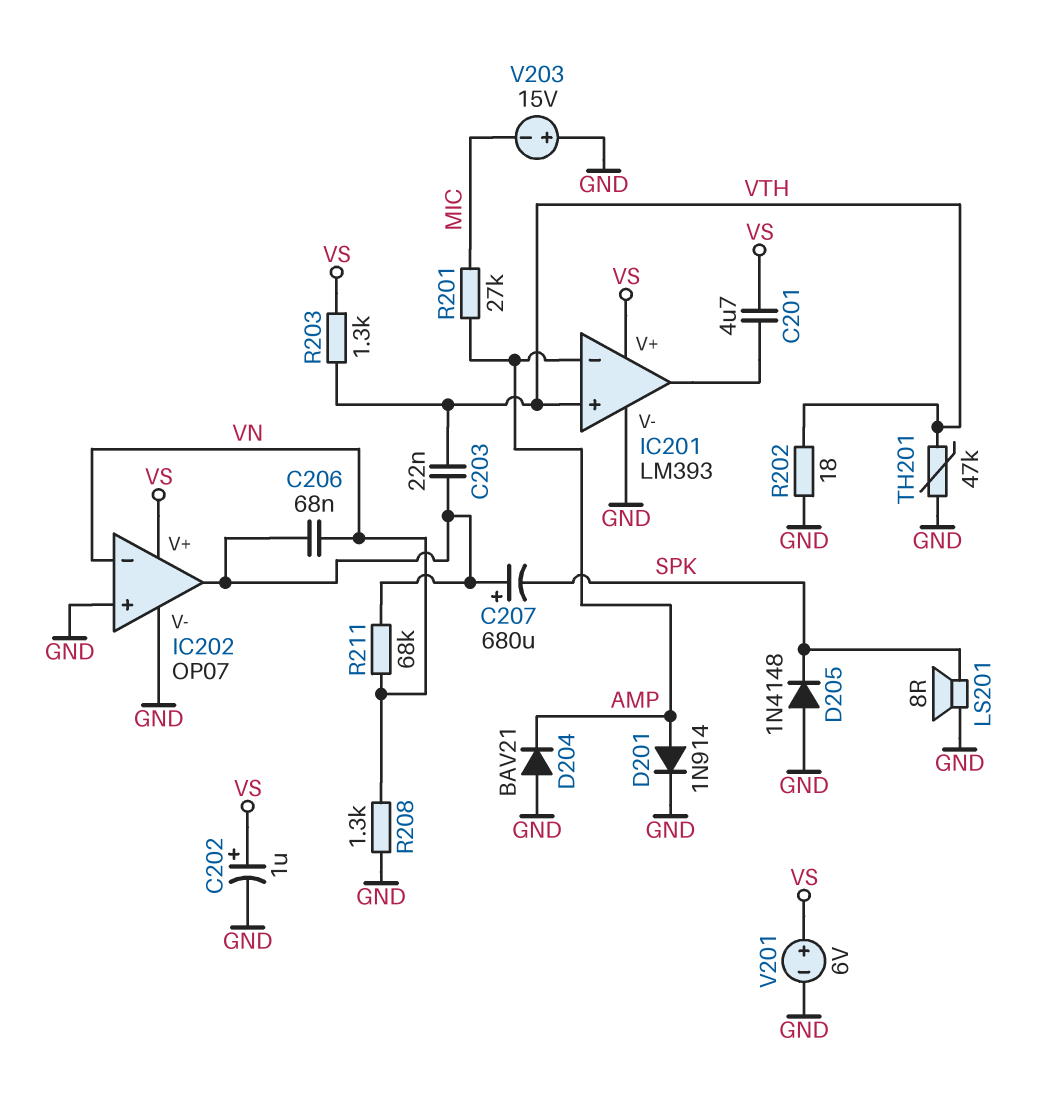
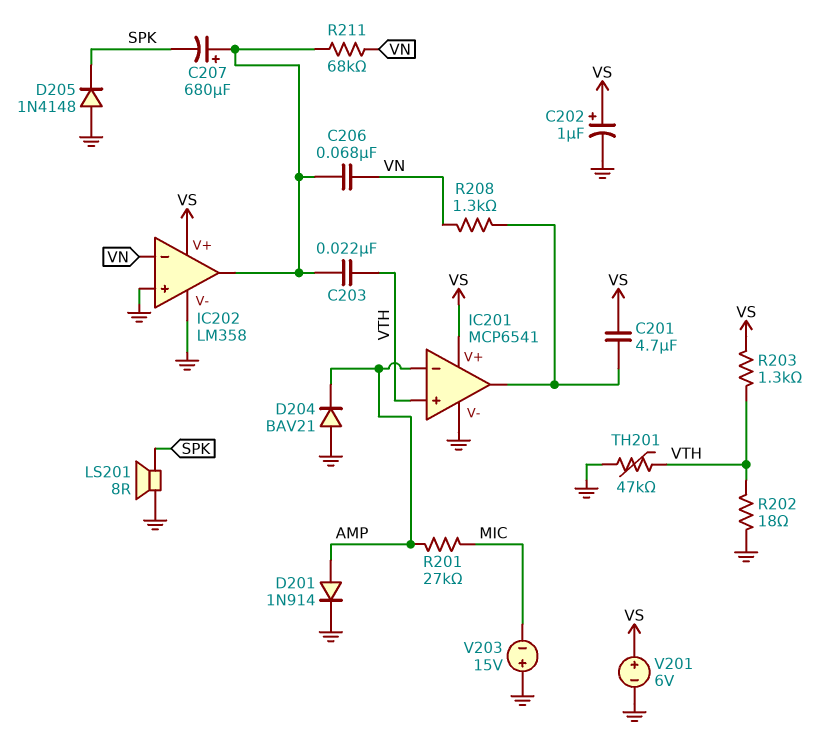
IC201: LM393 -> MCP6541
IC202: OP07 -> LM358
R208: 1.3k (GND, VN) -> 1.3k (IC201/out, VN)

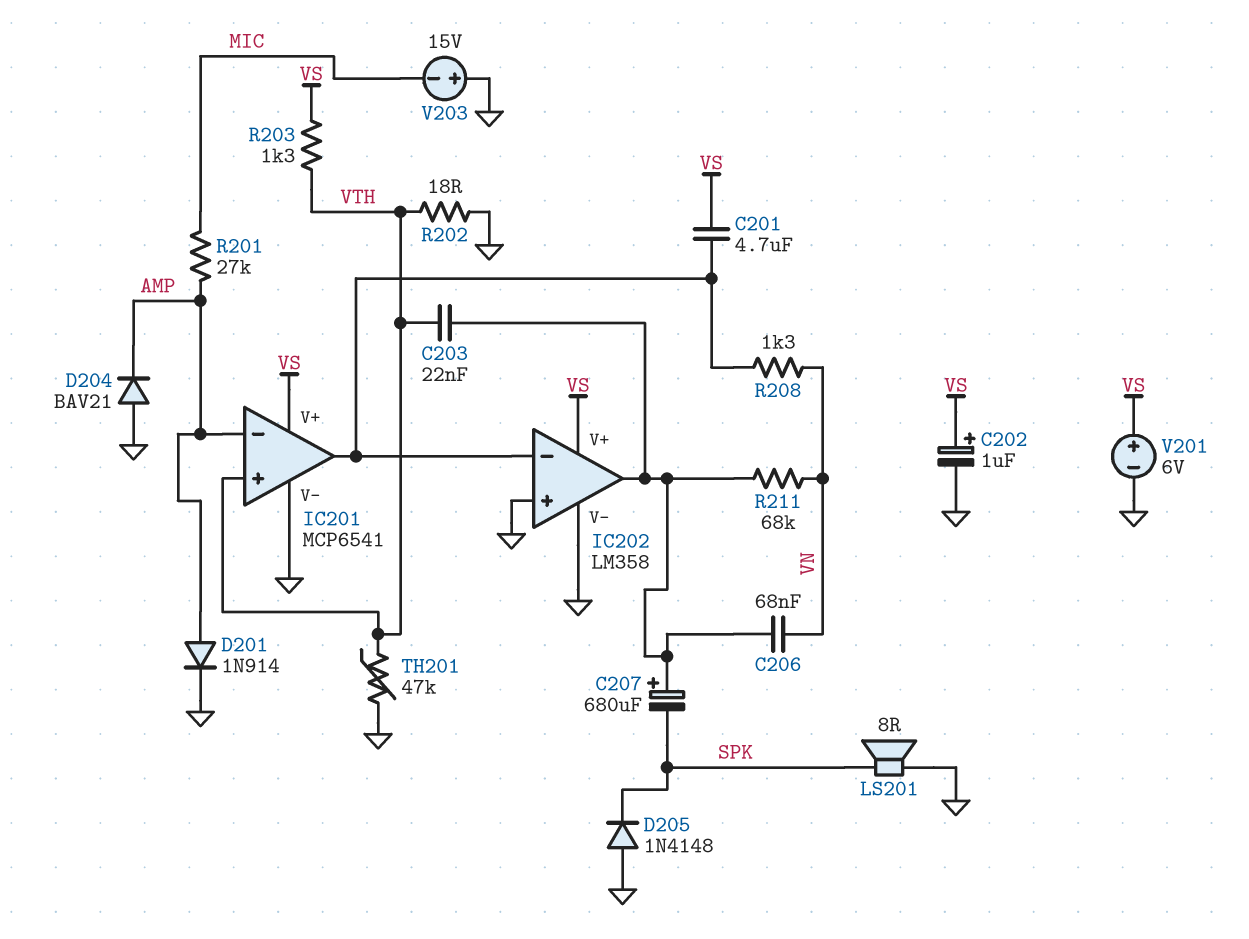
IC202 pin in-: VN -> IC201/out

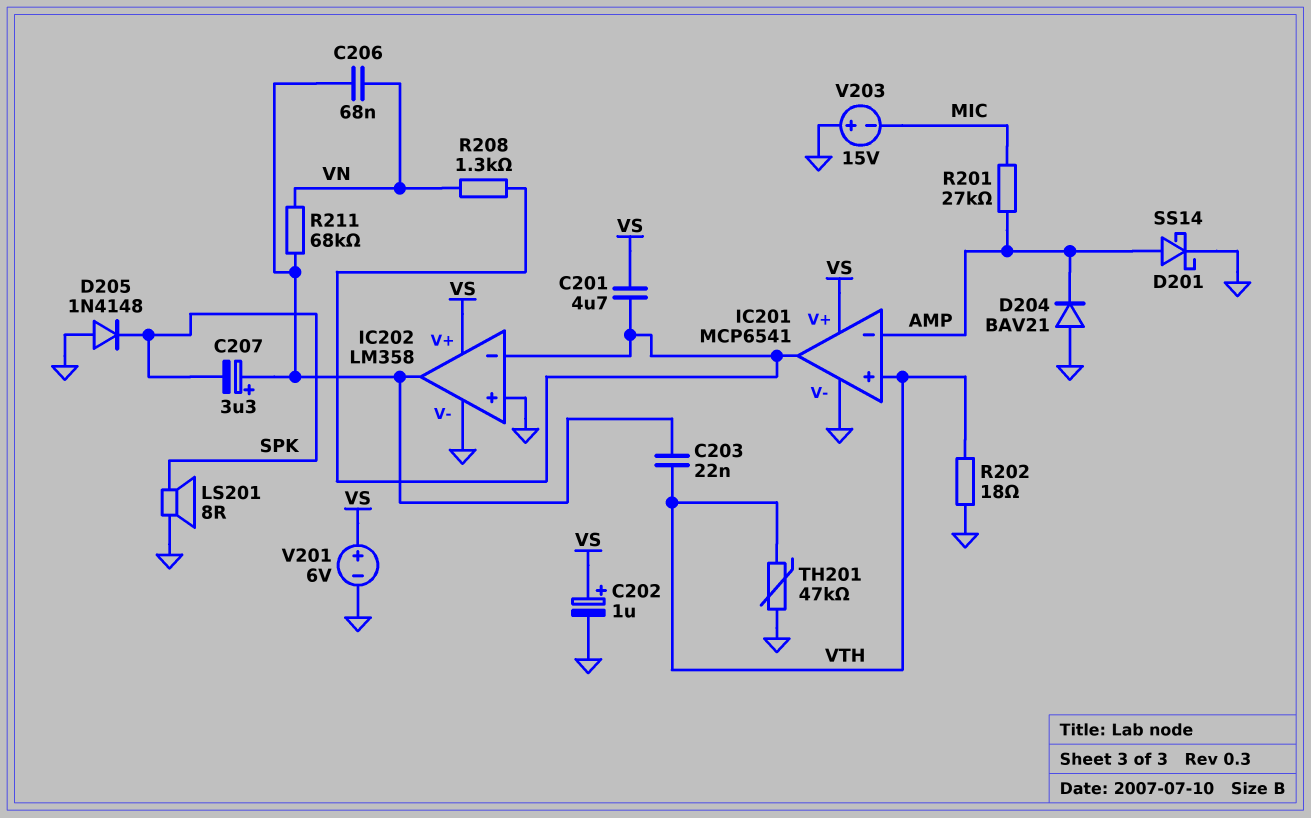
C207: 680uF (plus IC202/out, minus SPK) -> 3.3uF (plus IC202/out, minus SPK)
D201: diode 1N914 (A AMP, K GND) -> schottky SS14 (A AMP, K GND)
R203: 1.3k (VS, VTH) -> none

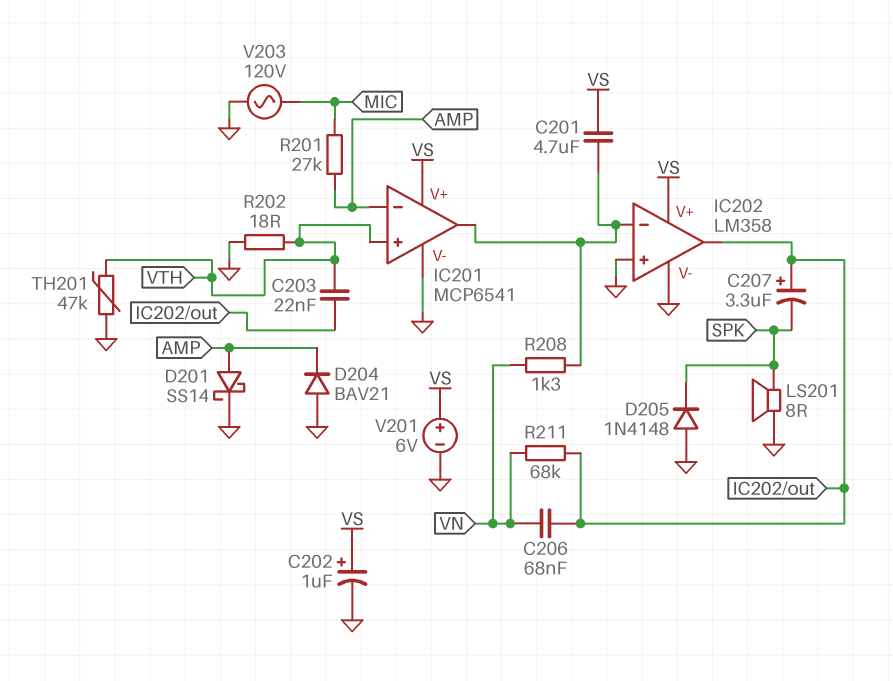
V203: 15V (plus GND, minus MIC) -> AC 120V (GND, MIC)

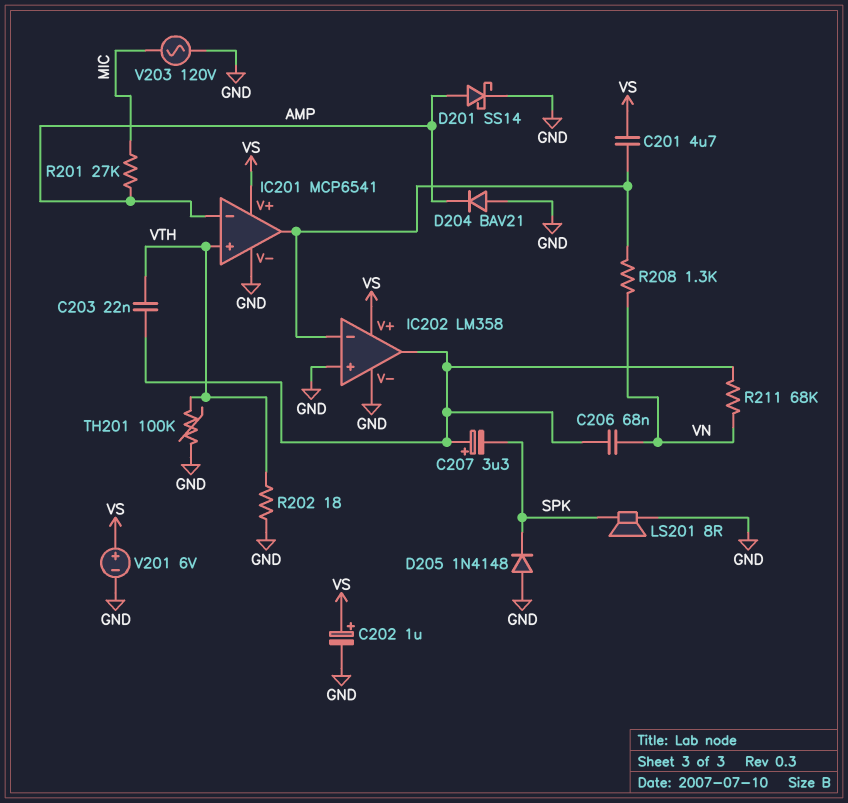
TH201: 47k (GND, VTH) -> 100k (GND, VTH)

